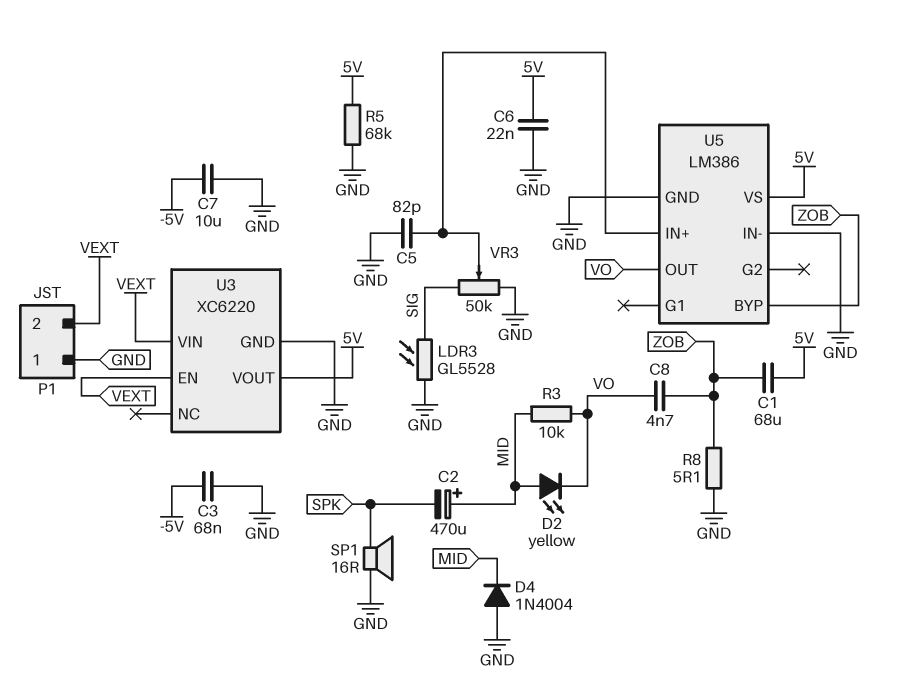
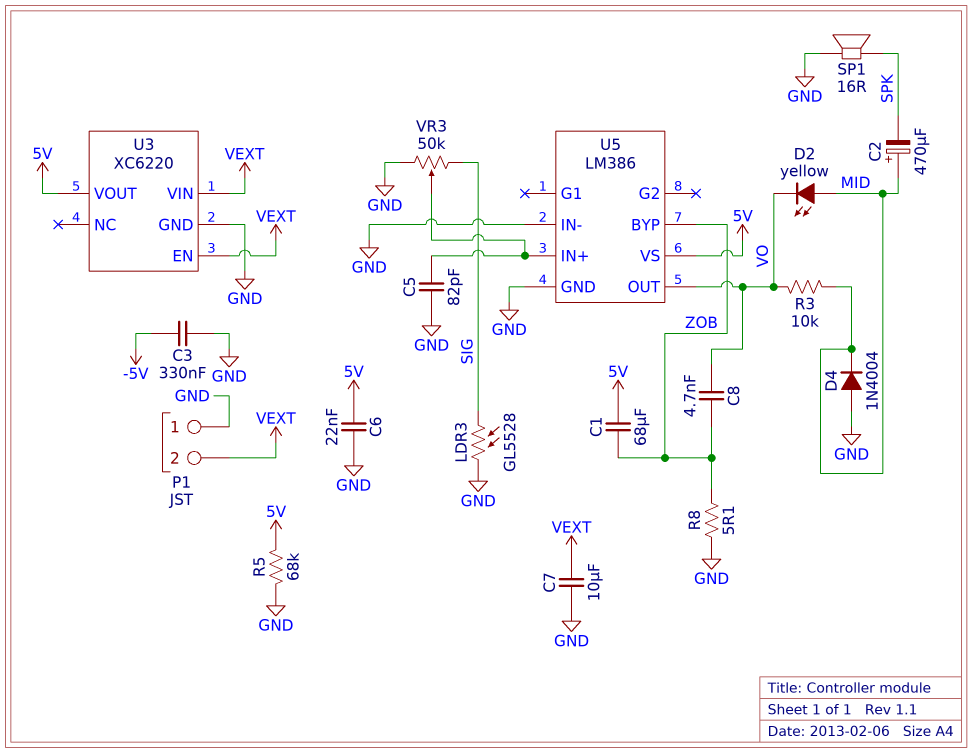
C3: 68nF (-5V, GND) -> 330nF (-5V, GND)
C7: 10uF (-5V, GND) -> 10uF (GND, VEXT)

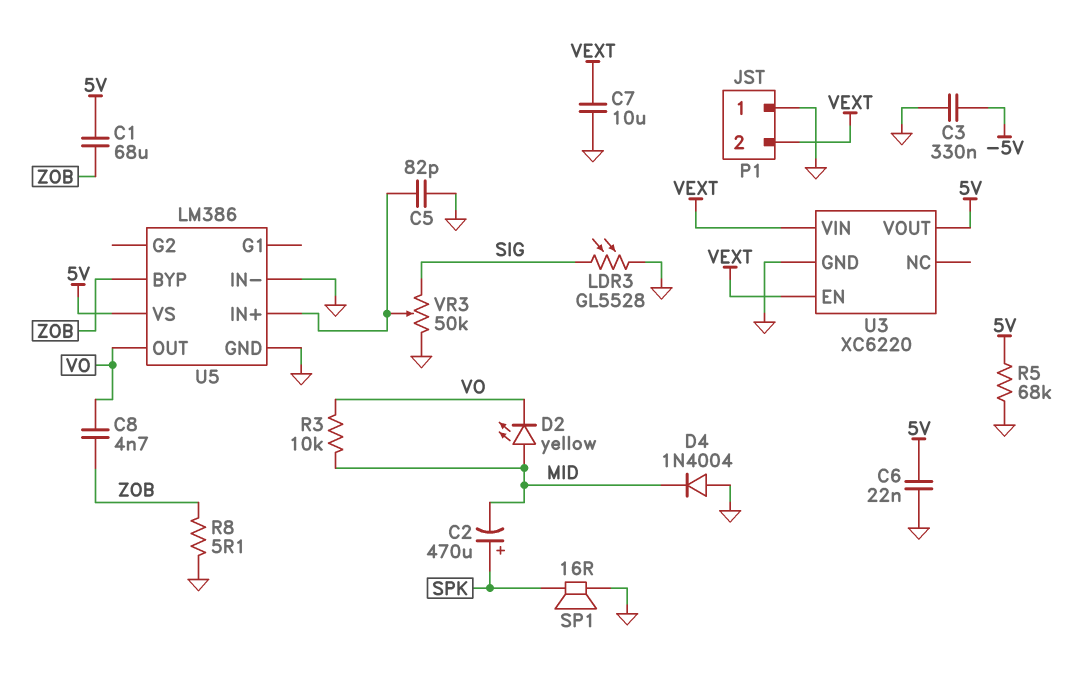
C2: 470uF (plus MID, minus SPK) -> 470uF (plus SPK, minus MID)

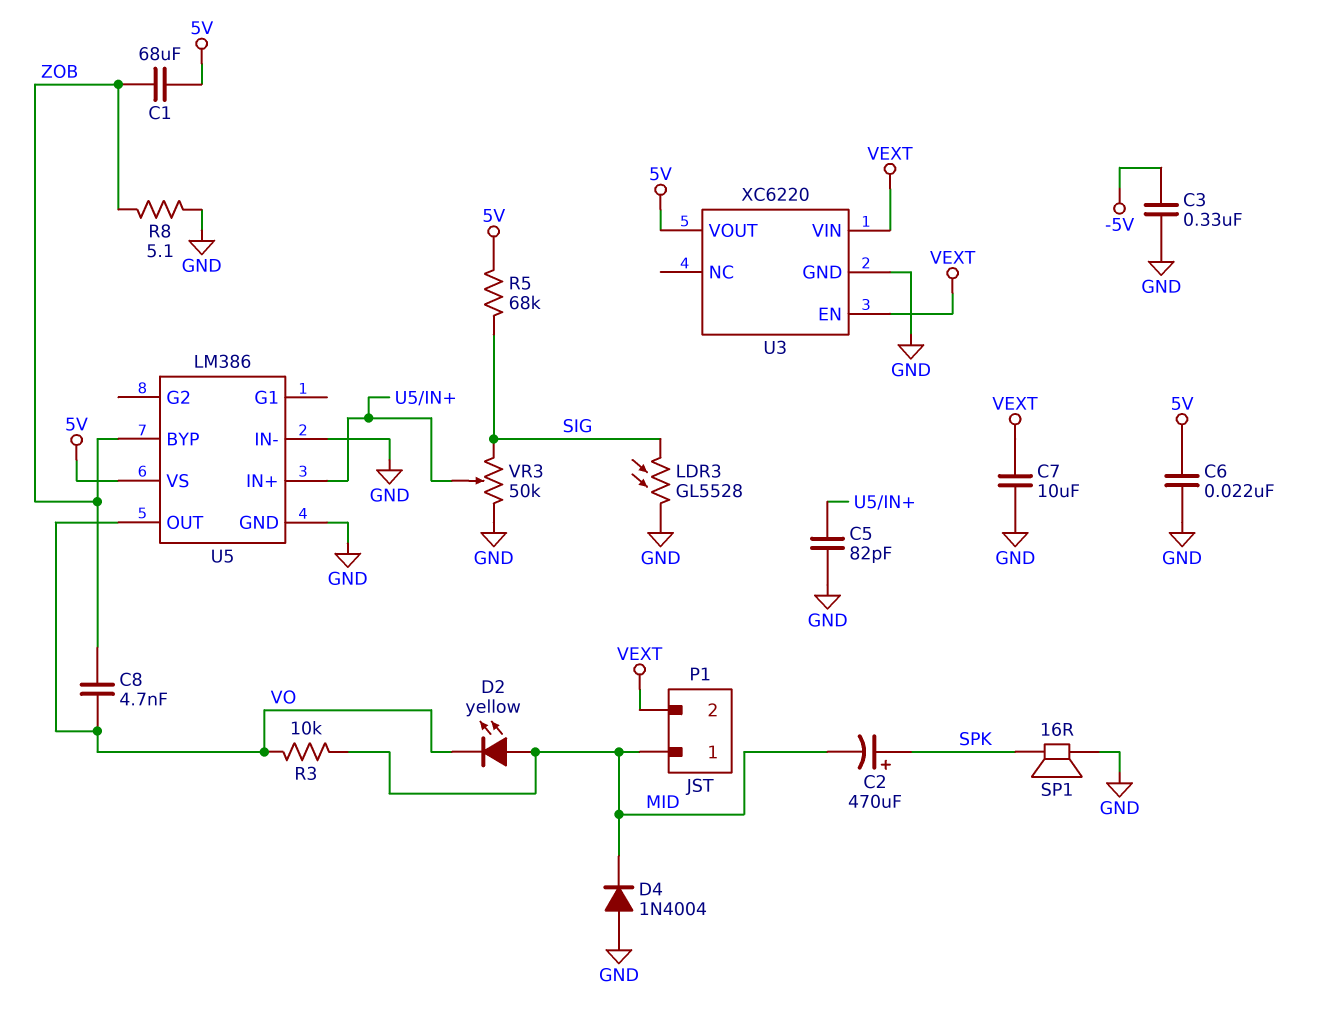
P1 pin 1: GND -> MID
R5: 68k (5V, GND) -> 68k (5V, SIG)

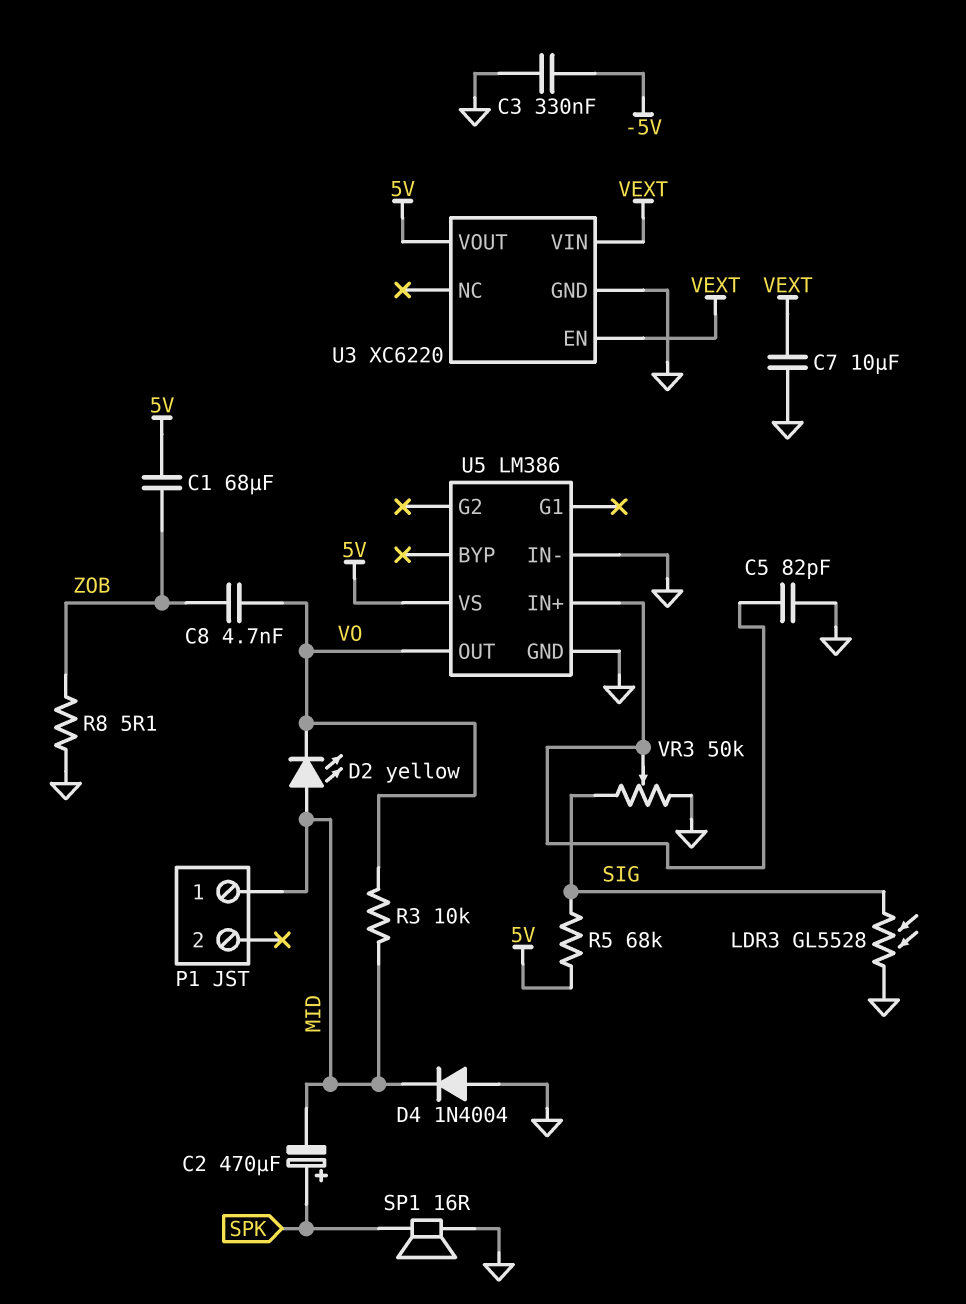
C6: 22nF (5V, GND) -> none
P1 pin 2: VEXT -> none
U5 pin BYP: ZOB -> none

